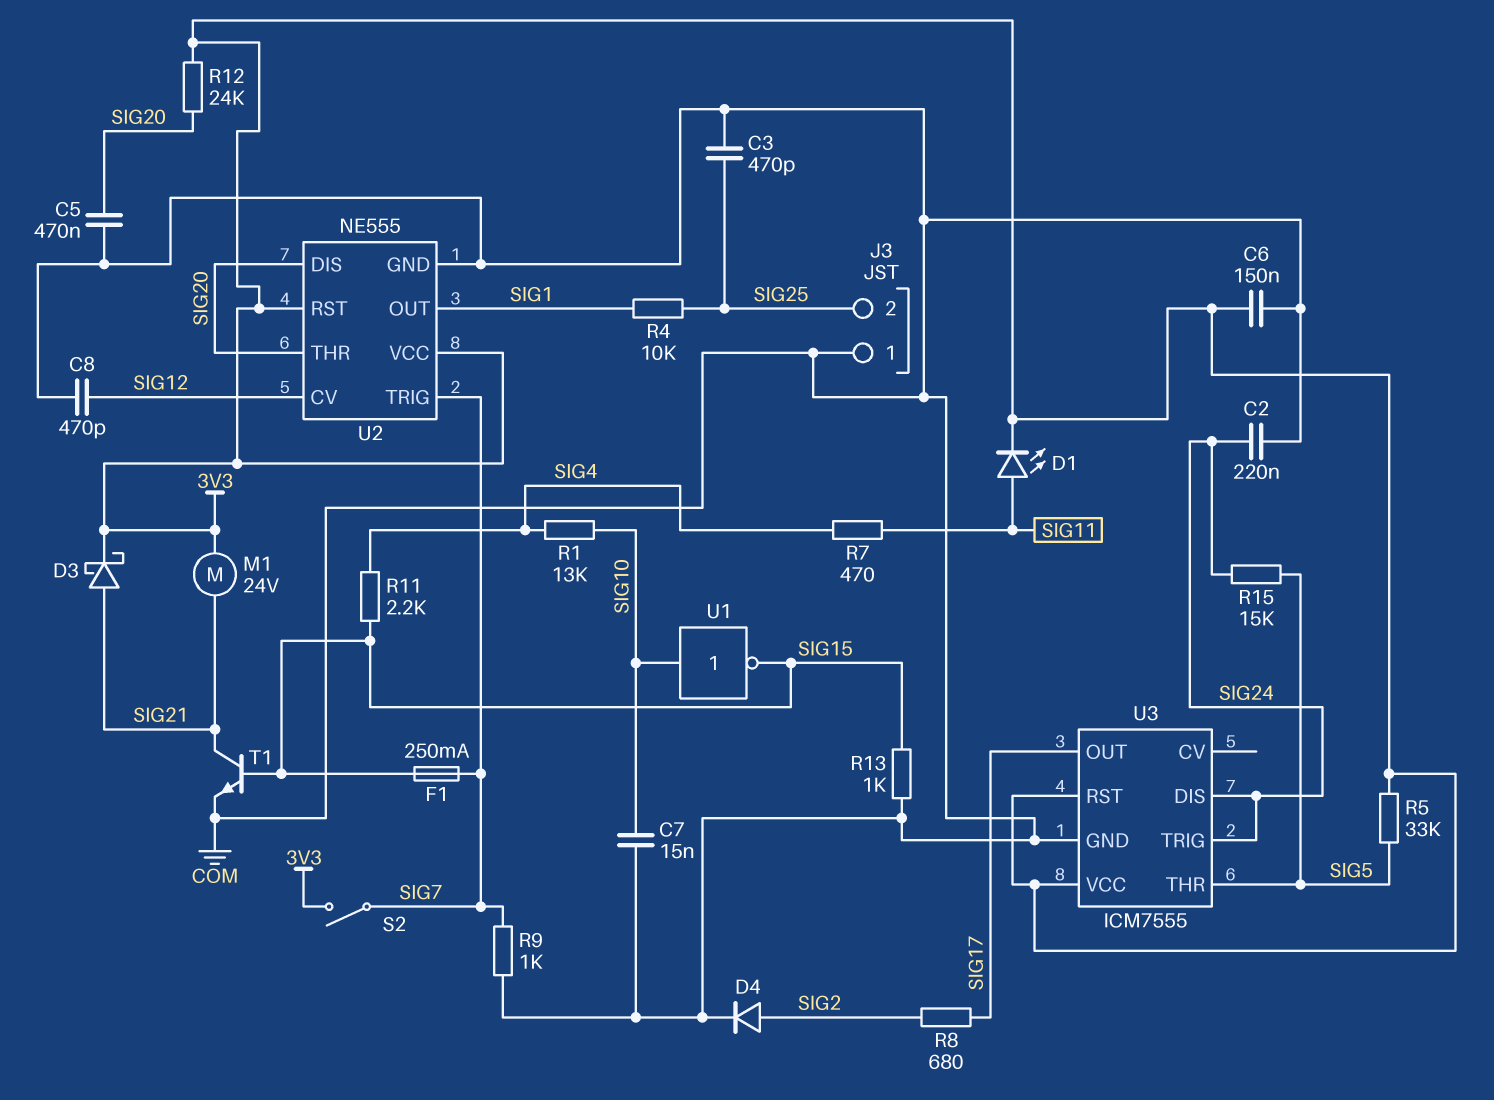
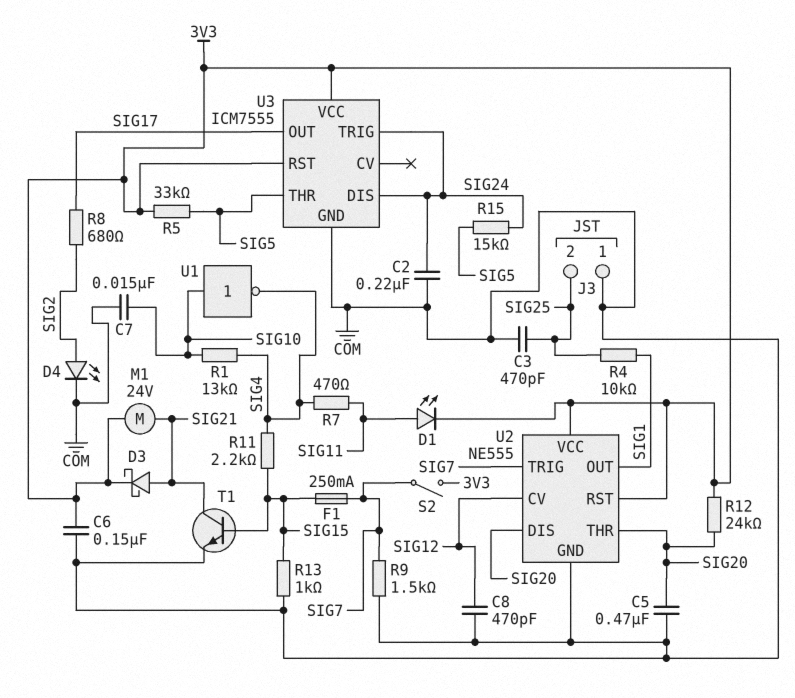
D4: diode (A SIG2, K COM) -> LED (A SIG2, K COM)
R9: 1k (COM, SIG7) -> 1.5k (COM, SIG7)
U1: NOT (in SIG10, out SIG15) -> NOT (in SIG10, out SIG4)

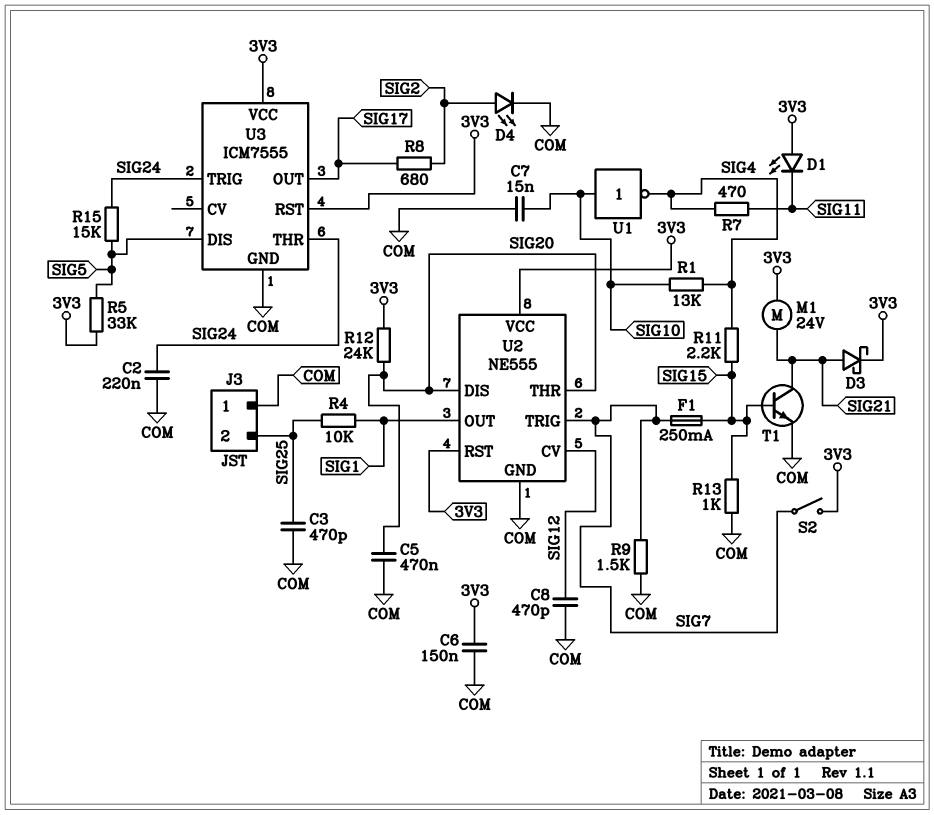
D1: LED (A SIG11, K 3V3) -> LED (A 3V3, K SIG11)
U3 pin DIS: SIG24 -> SIG5
U3 pin THR: SIG5 -> SIG24

